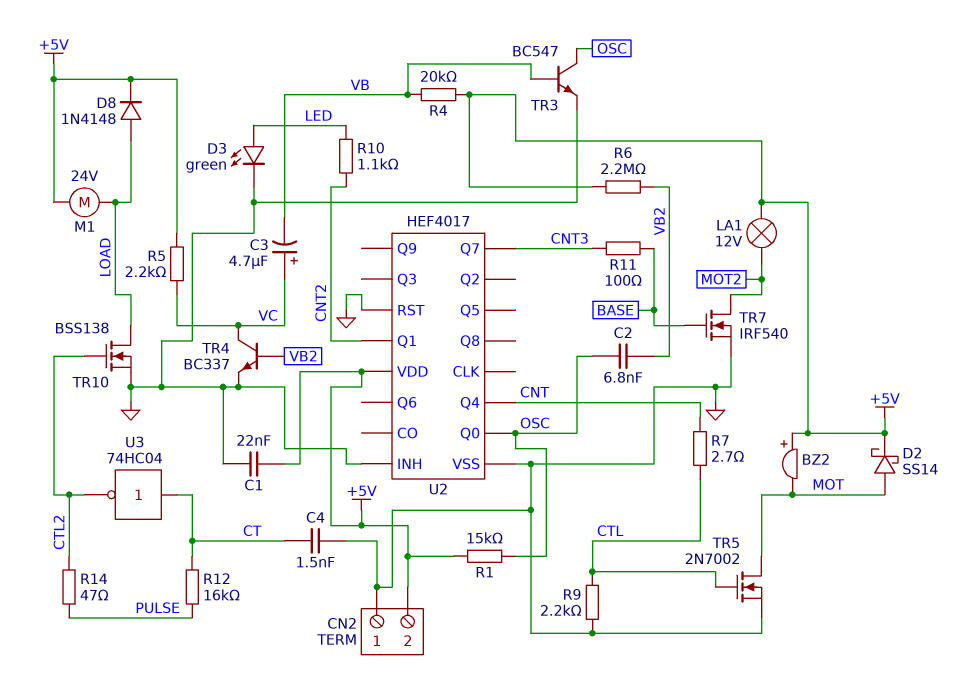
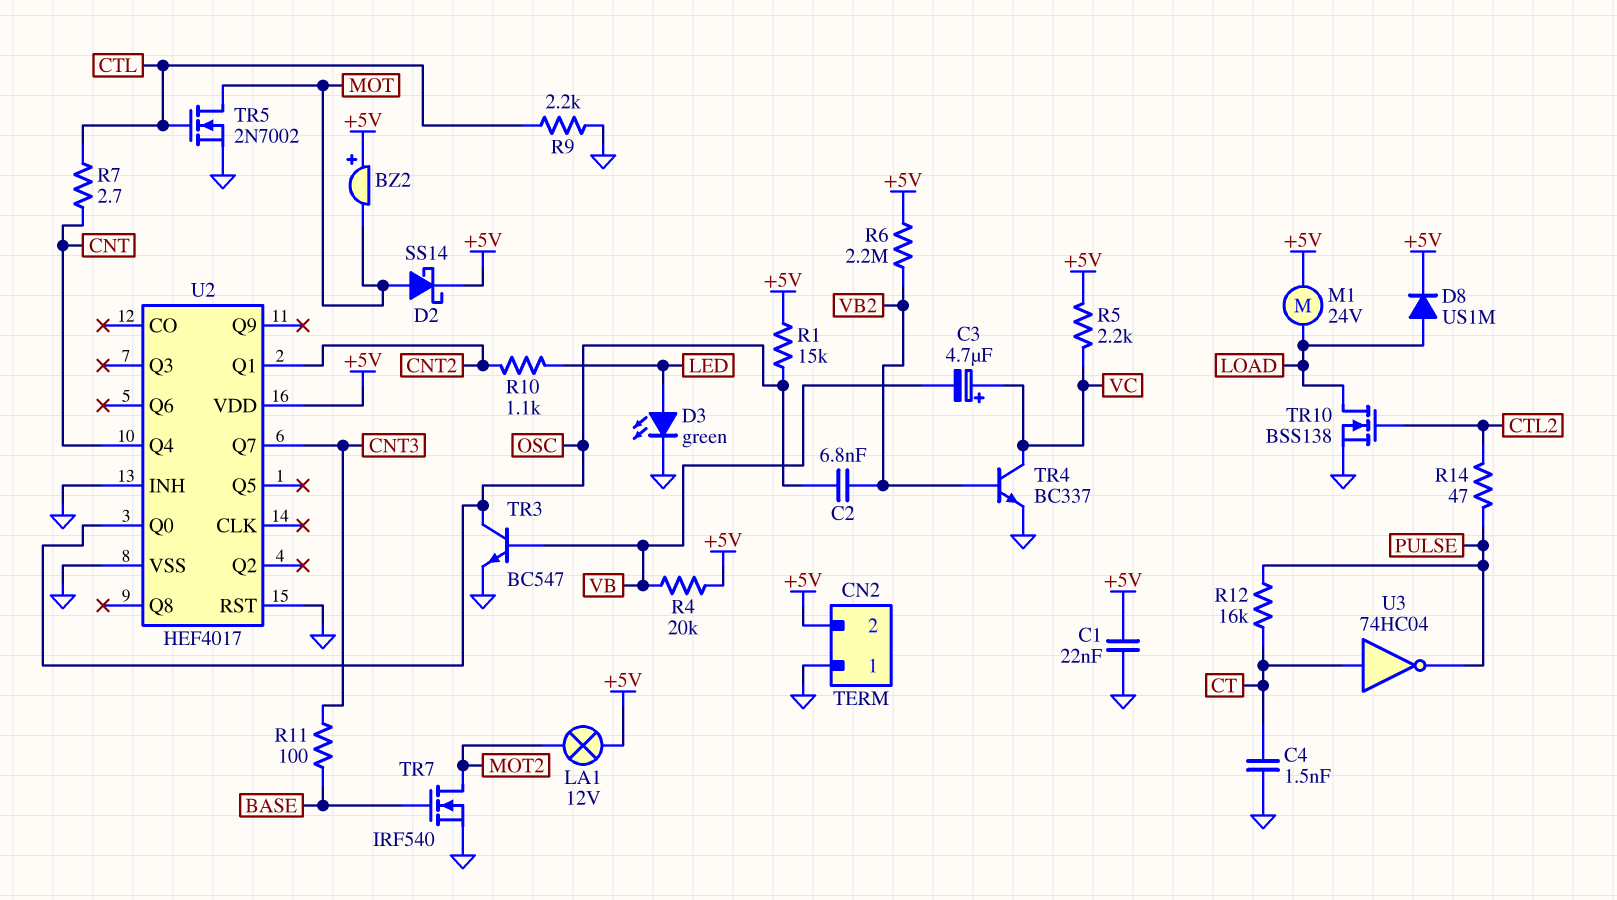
D8: diode 1N4148 (A LOAD, K +5V) -> diode US1M (A LOAD, K +5V)
U3: NOT 74HC04 (in CT, out CTL2) -> NOT 74HC04 (in CT, out PULSE)

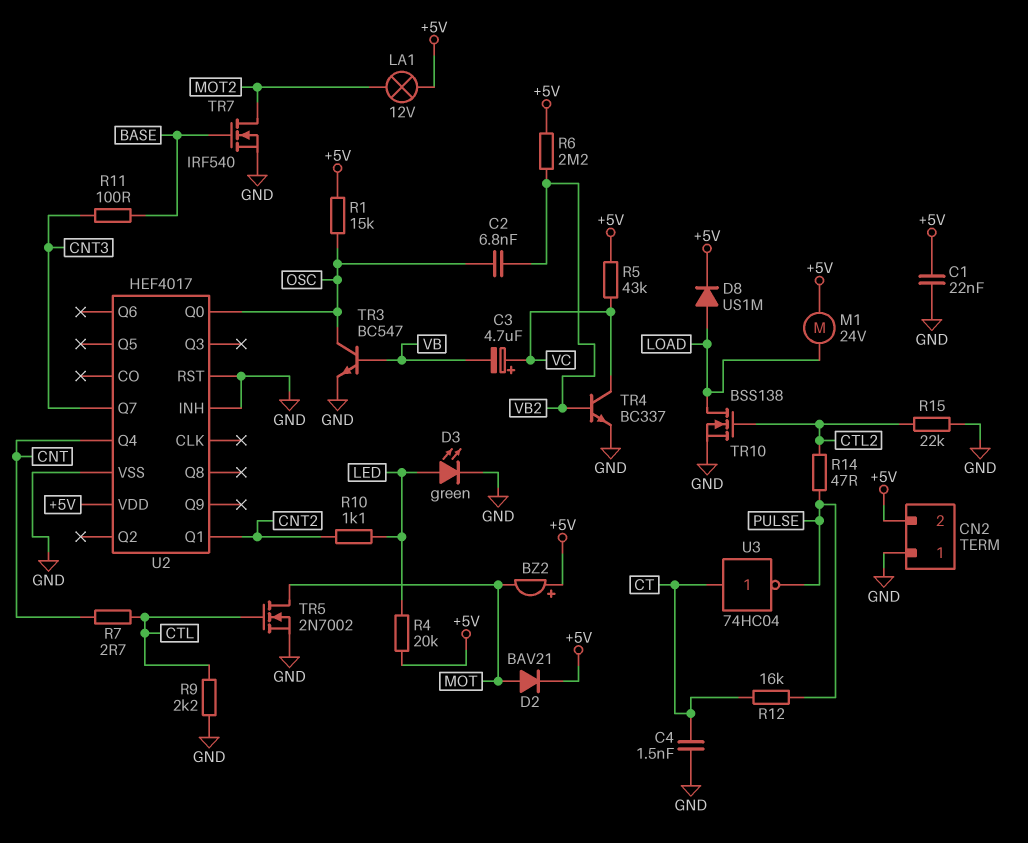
D2: schottky SS14 (A MOT, K +5V) -> diode BAV21 (A MOT, K +5V)
R4: 20k (+5V, VB) -> 20k (+5V, LED)
R5: 2.2k (+5V, VC) -> 43k (+5V, VC)
R15: none -> 22k (CTL2, GND)

